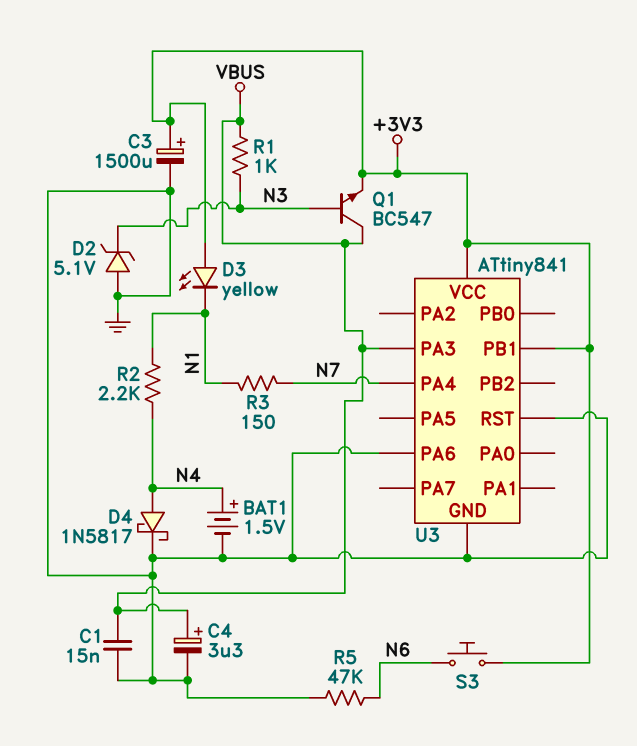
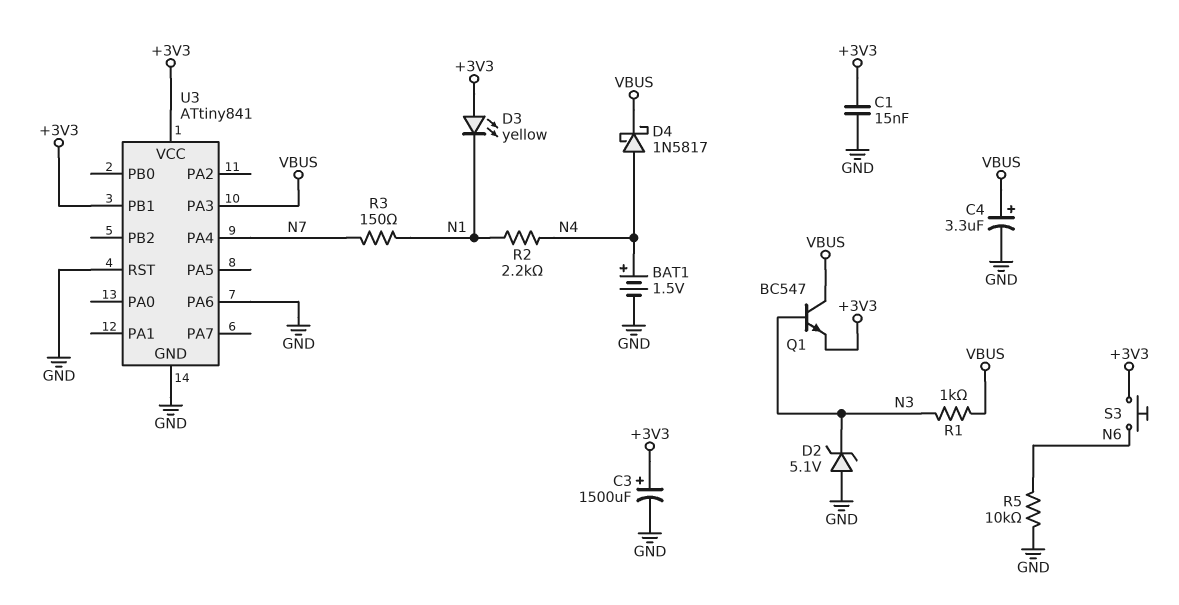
C1: 15nF (GND, VBUS) -> 15nF (+3V3, GND)
D4: schottky 1N5817 (A N4, K GND) -> schottky 1N5817 (A N4, K VBUS)
R5: 47k (GND, N6) -> 10k (GND, N6)

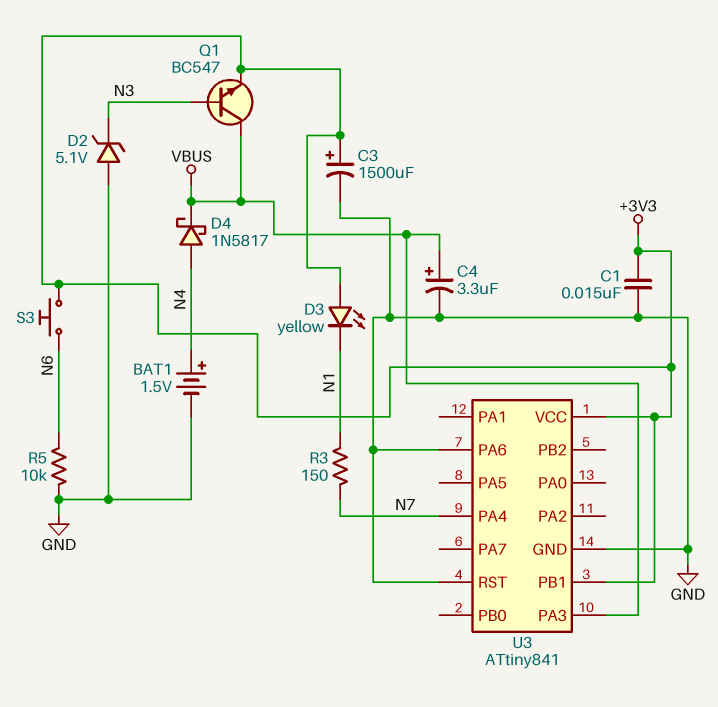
R1: 1k (N3, VBUS) -> none
R2: 2.2k (N1, N4) -> none

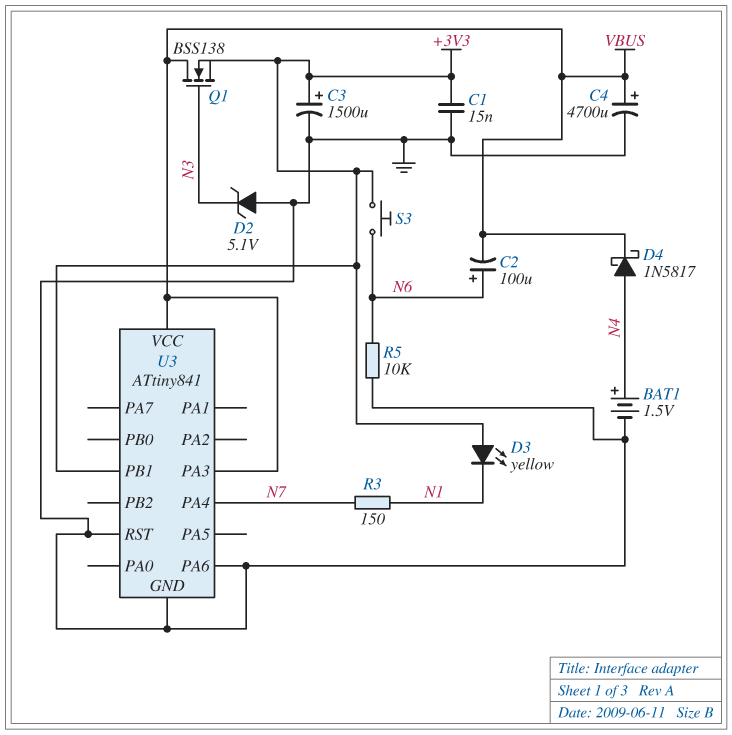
C2: none -> 100uF (plus N6, minus VBUS)
C4: 3.3uF (plus VBUS, minus GND) -> 4700uF (plus VBUS, minus GND)
Q1: NPN BC547 (B N3, C VBUS, E +3V3) -> NMOS BSS138 (G N3, D VBUS, S +3V3)
U3 pin VCC: +3V3 -> VBUS

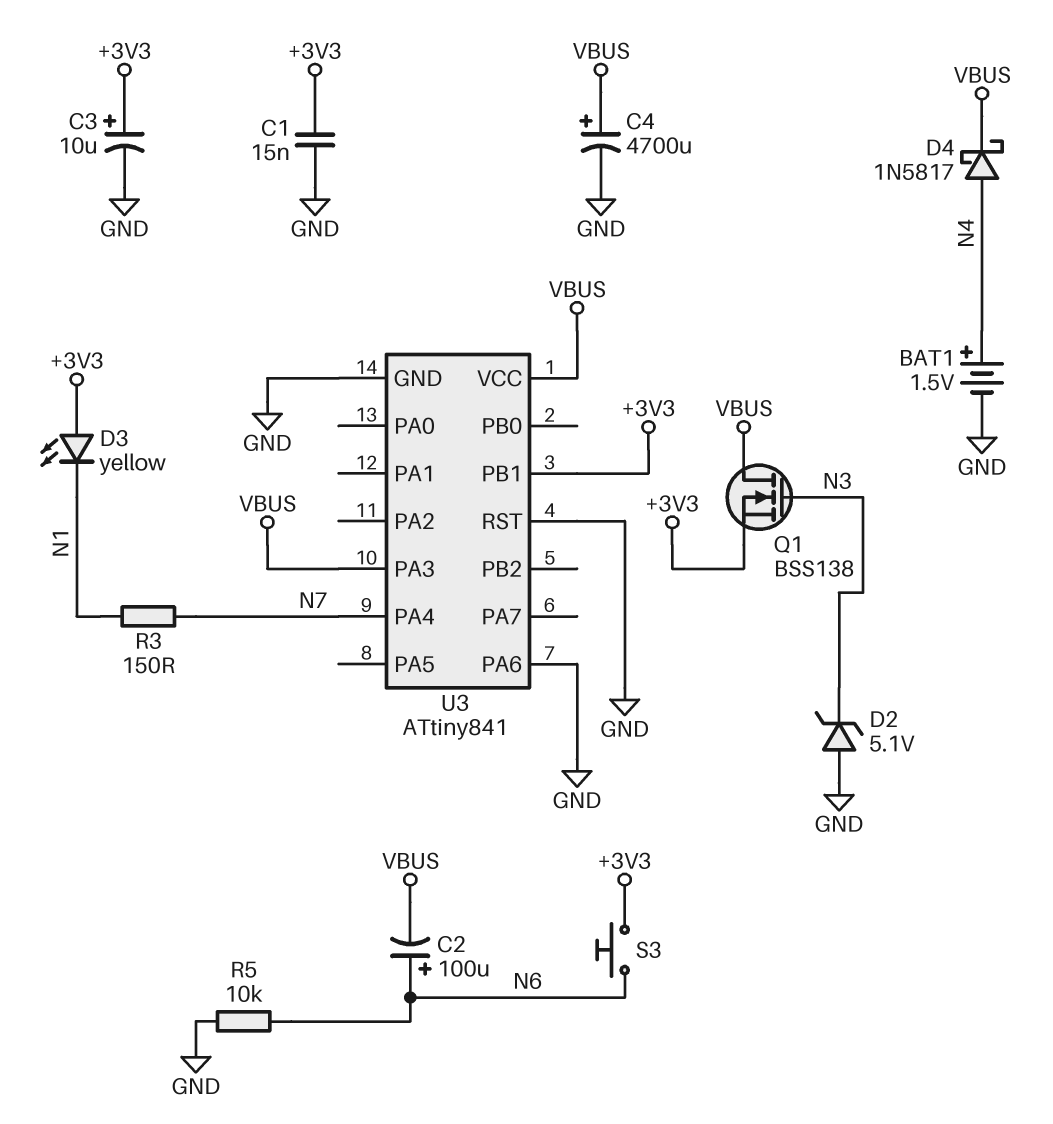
C3: 1500uF (plus +3V3, minus GND) -> 10uF (plus +3V3, minus GND)

